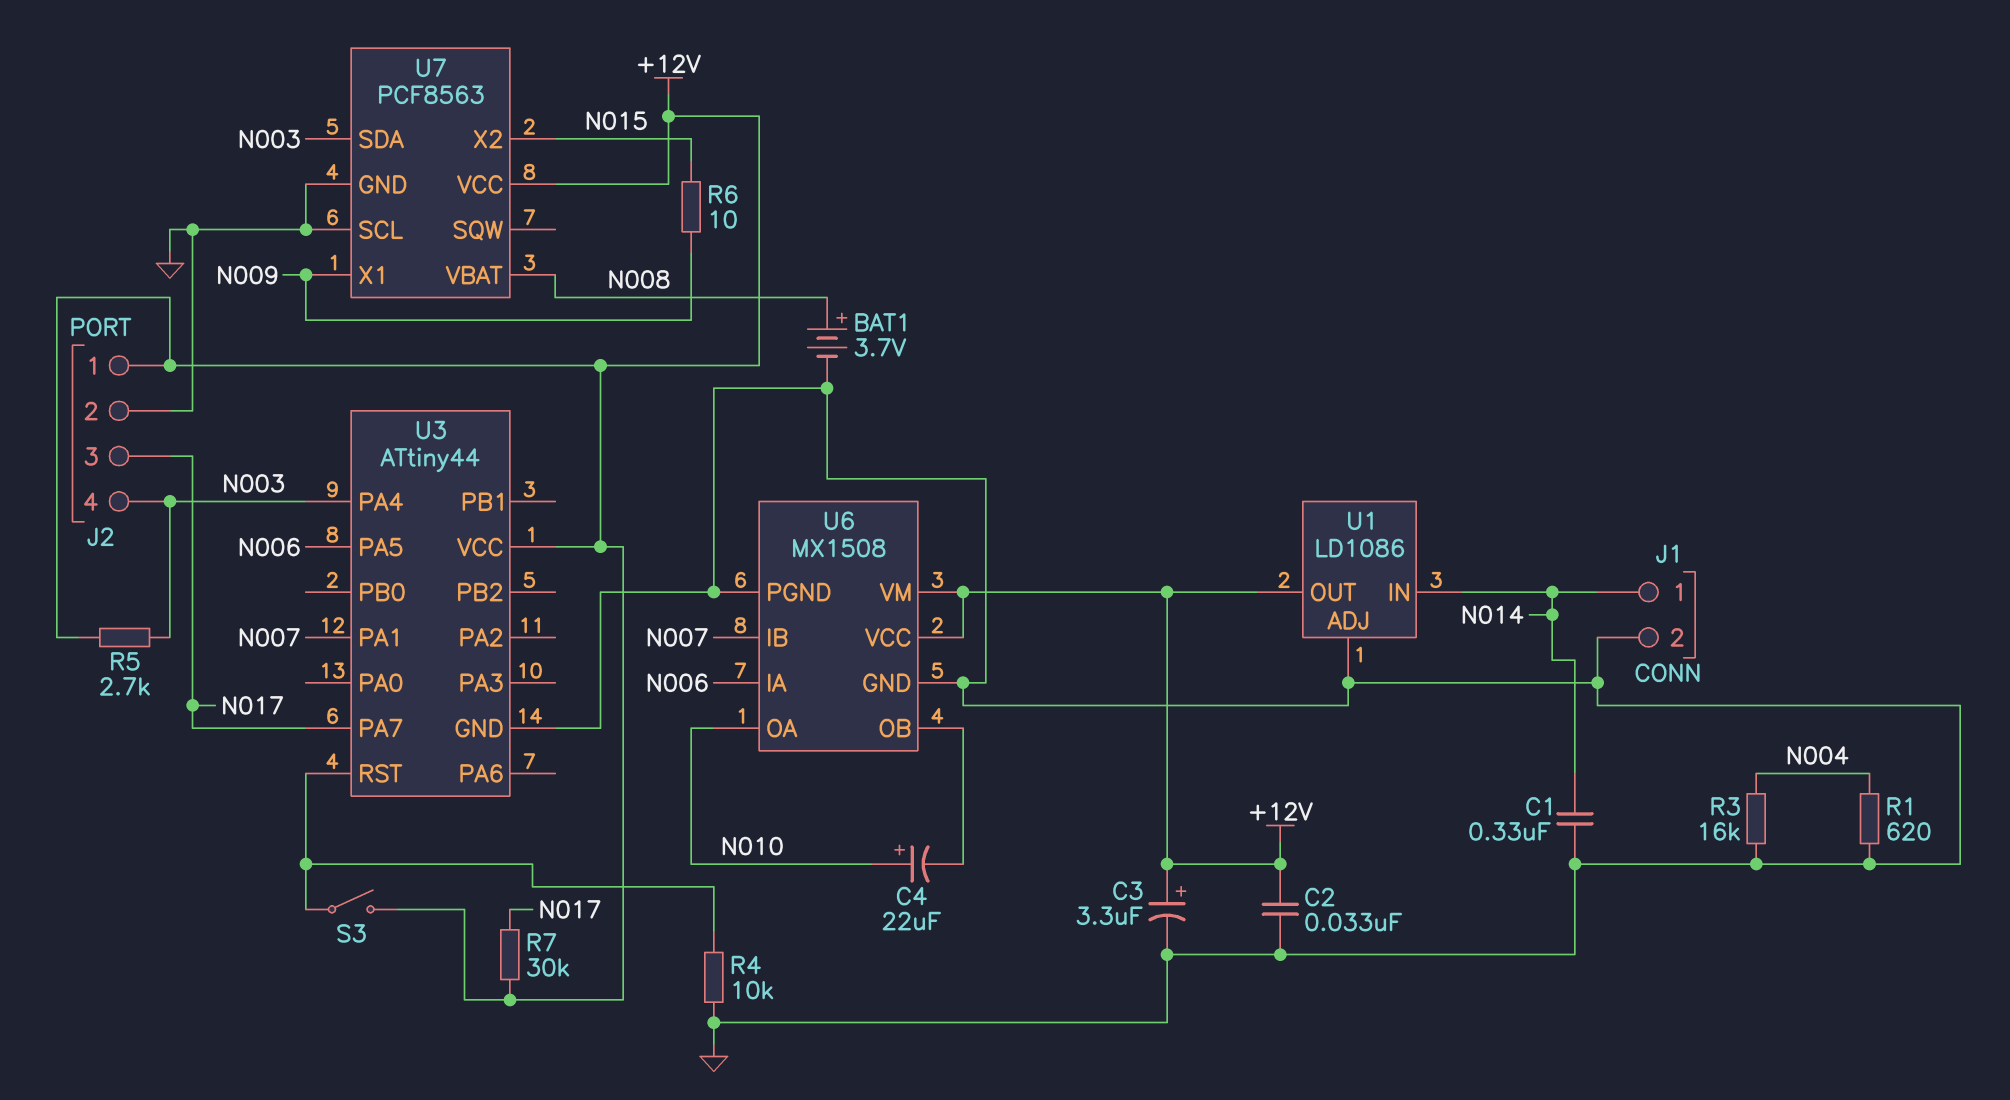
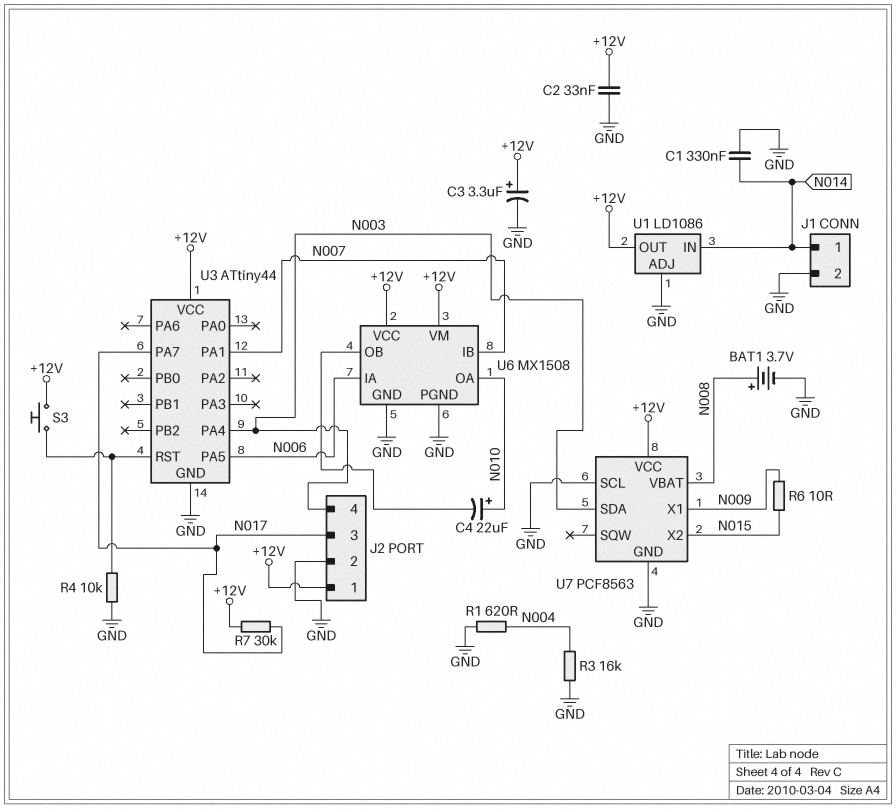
R5: 2.7k (+12V, N003) -> none
S3: switch (+12V, U3/RST) -> button (+12V, U3/RST)

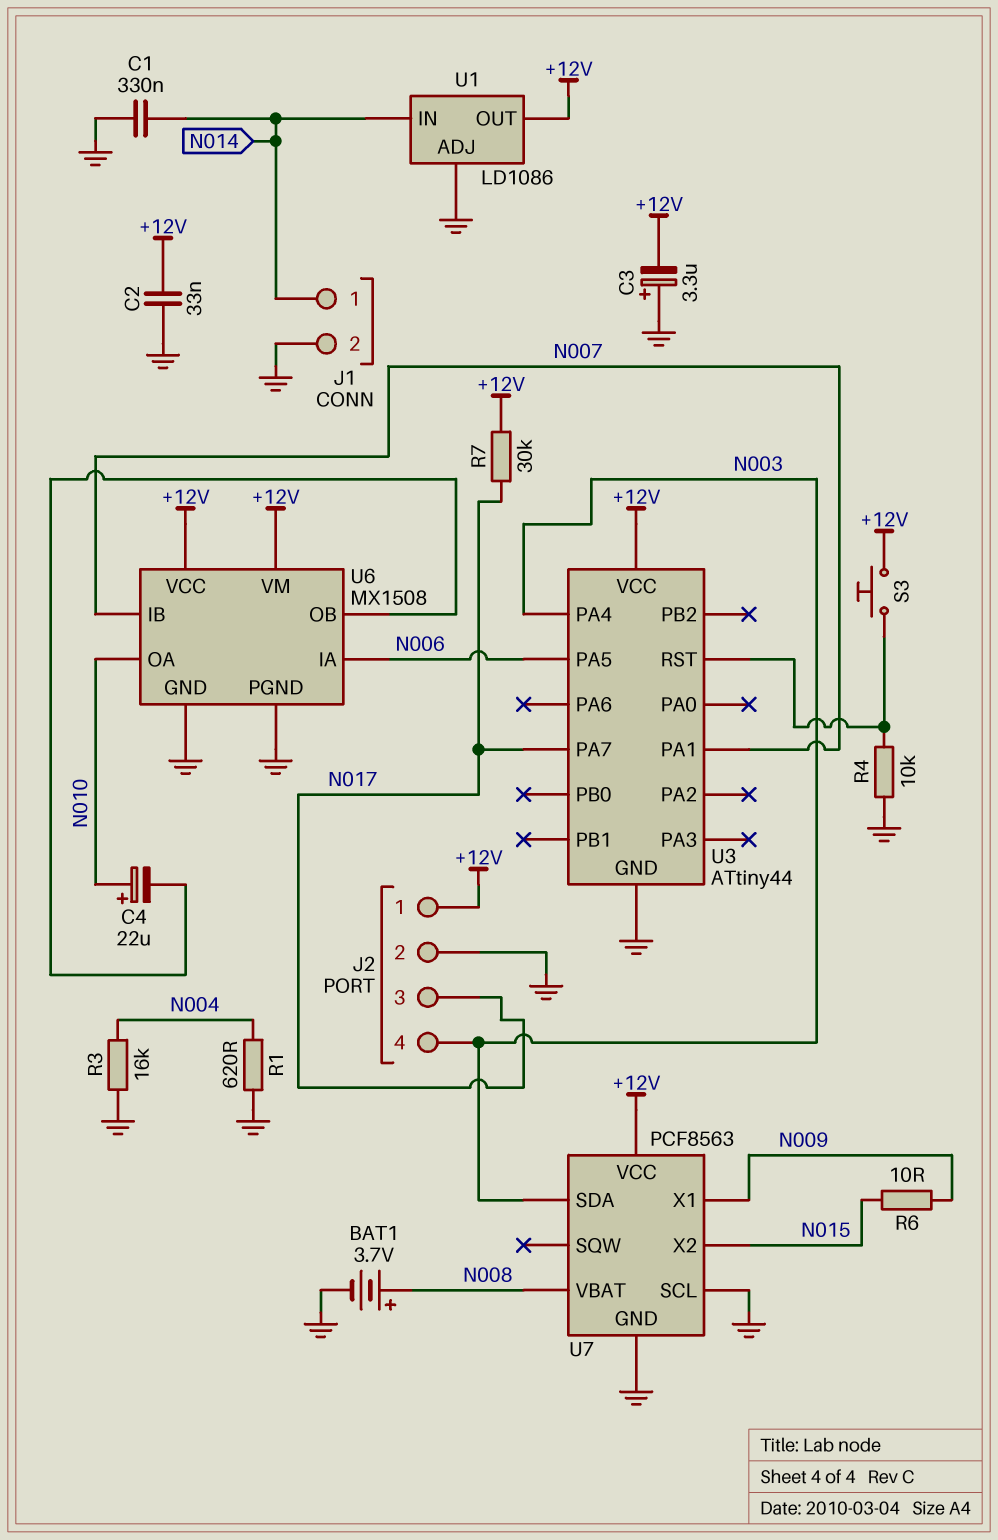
C3: 3.3uF (plus +12V, minus GND) -> 3.3uF (plus GND, minus +12V)

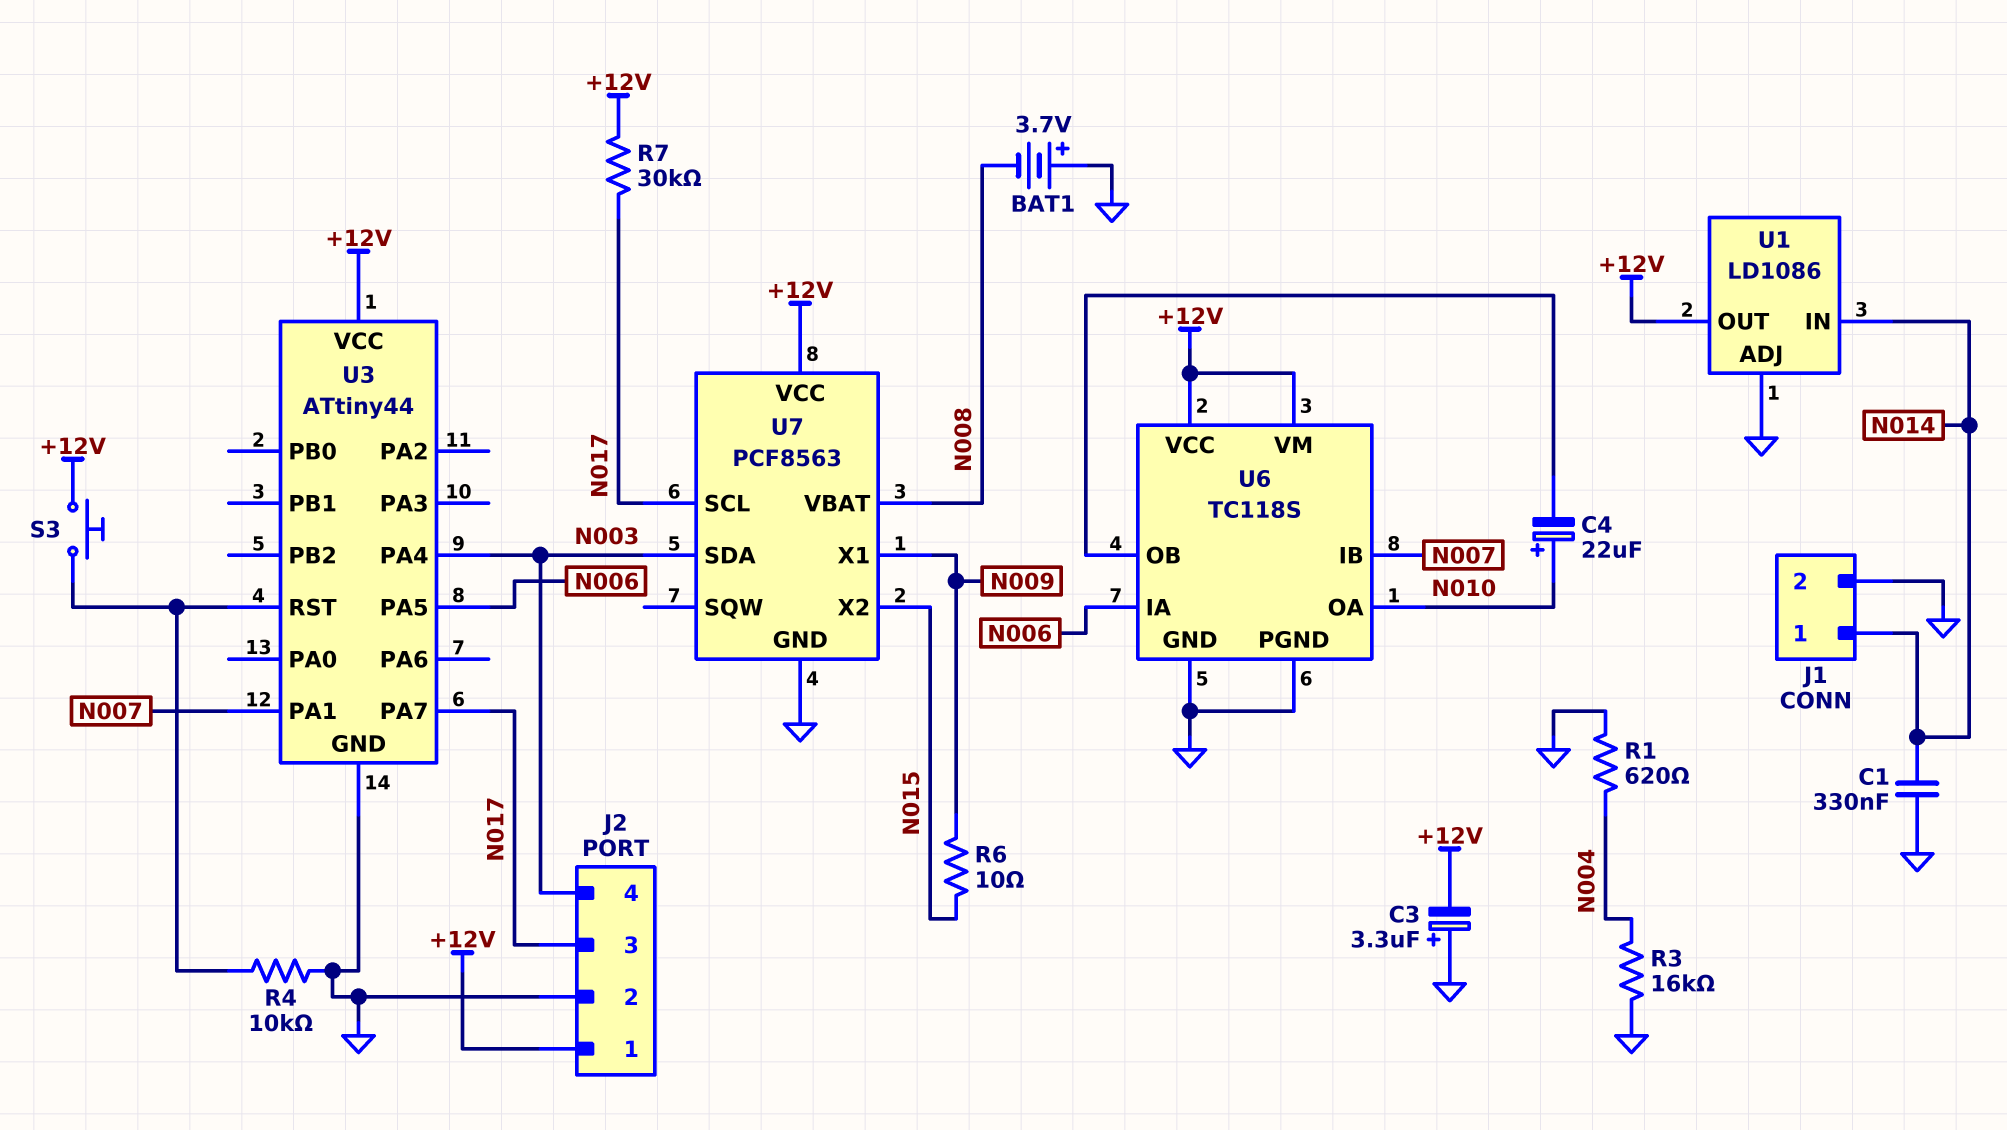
BAT1: 3.7V (plus N008, minus GND) -> 3.7V (plus GND, minus N008)
C2: 33nF (+12V, GND) -> none
U6: MX1508 -> TC118S
U7 pin SCL: GND -> N017

